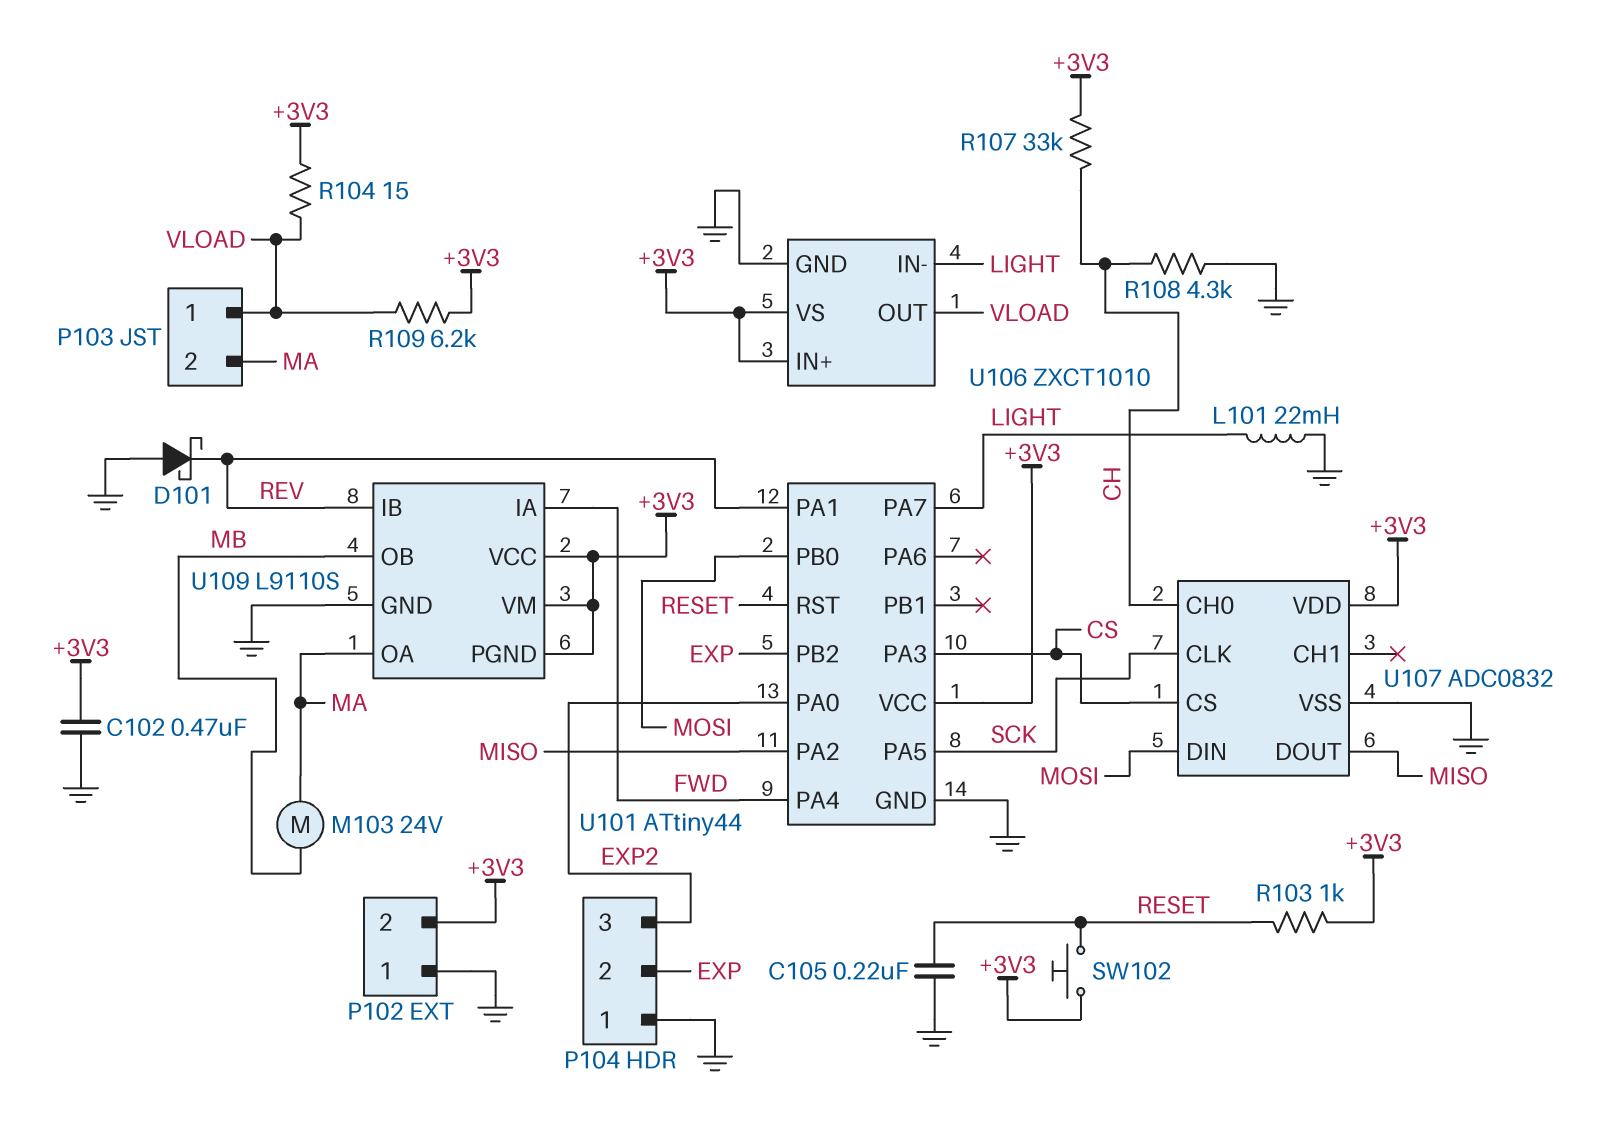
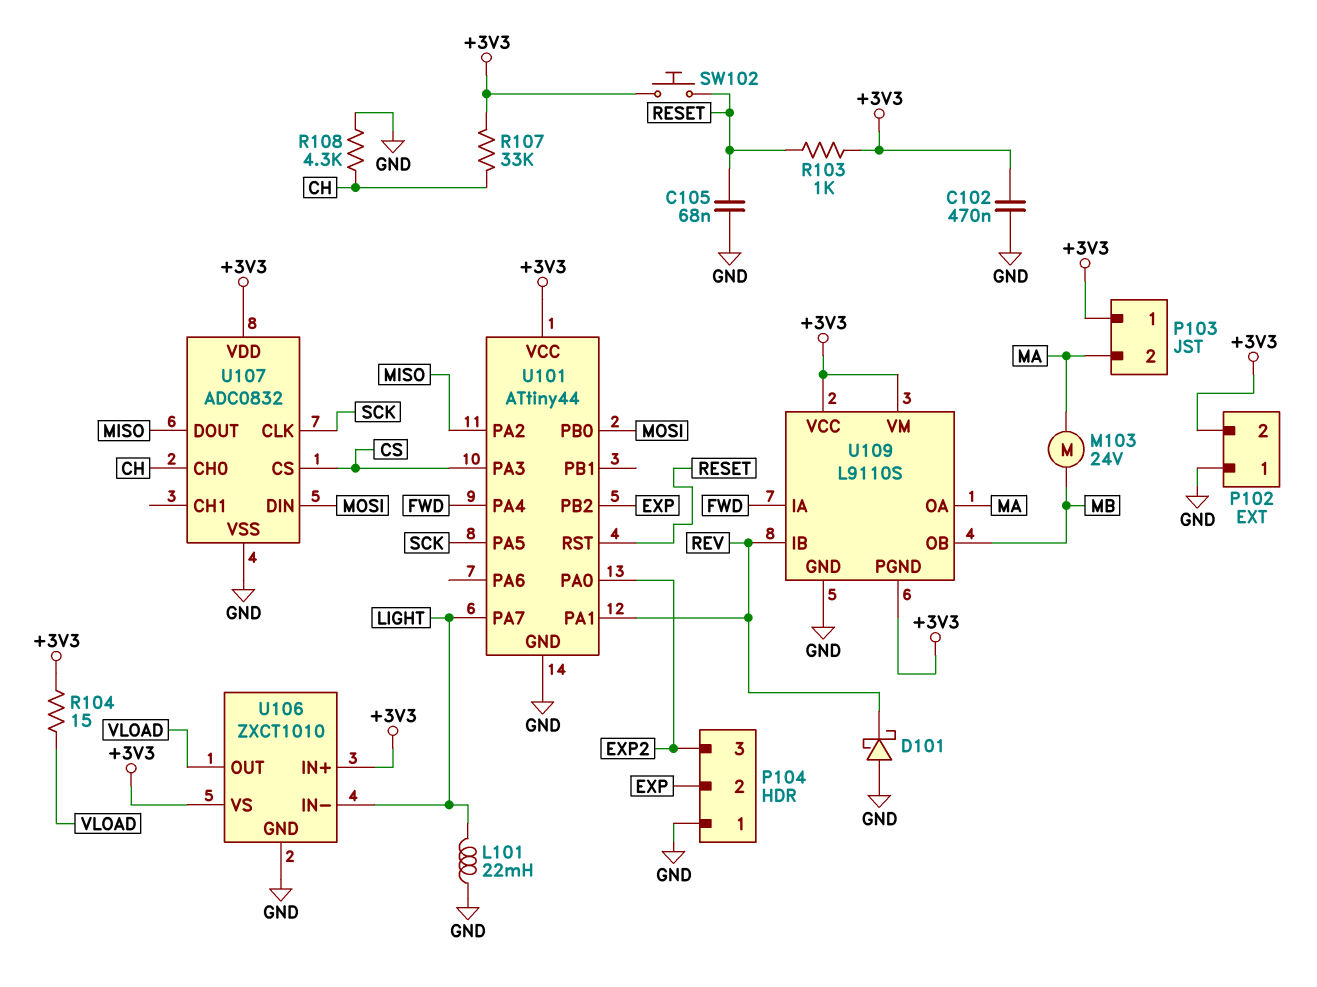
C105: 220nF (GND, RESET) -> 68nF (GND, RESET)
P103 pin 1: VLOAD -> +3V3
R109: 6.2k (+3V3, VLOAD) -> none

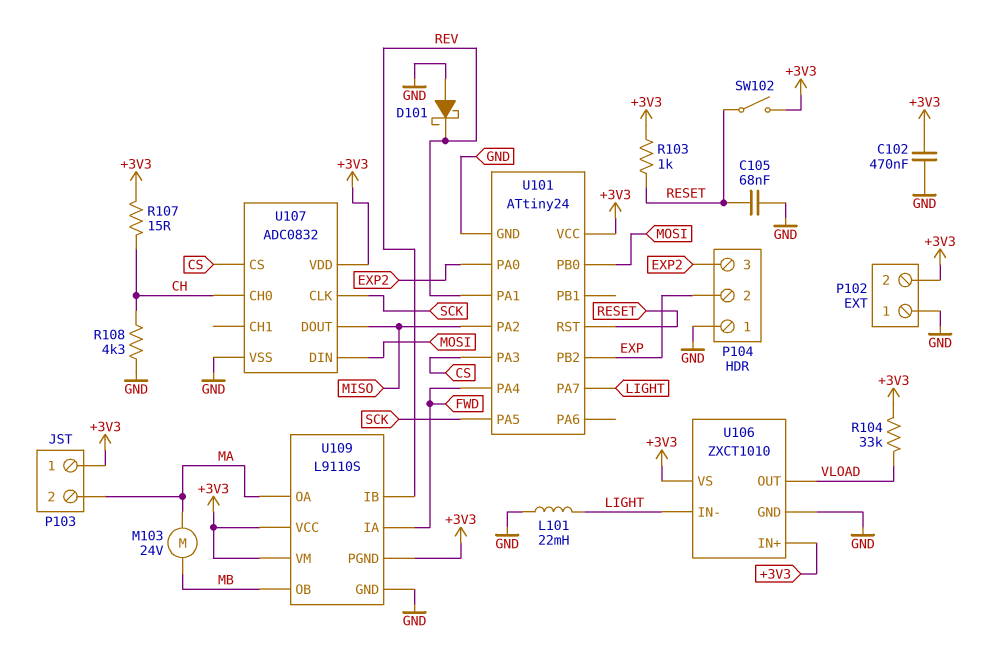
R104: 15 (+3V3, VLOAD) -> 33k (+3V3, VLOAD)
R107: 33k (+3V3, CH) -> 15 (+3V3, CH)
SW102: button (+3V3, RESET) -> switch (+3V3, RESET)
U101: ATtiny44 -> ATtiny24

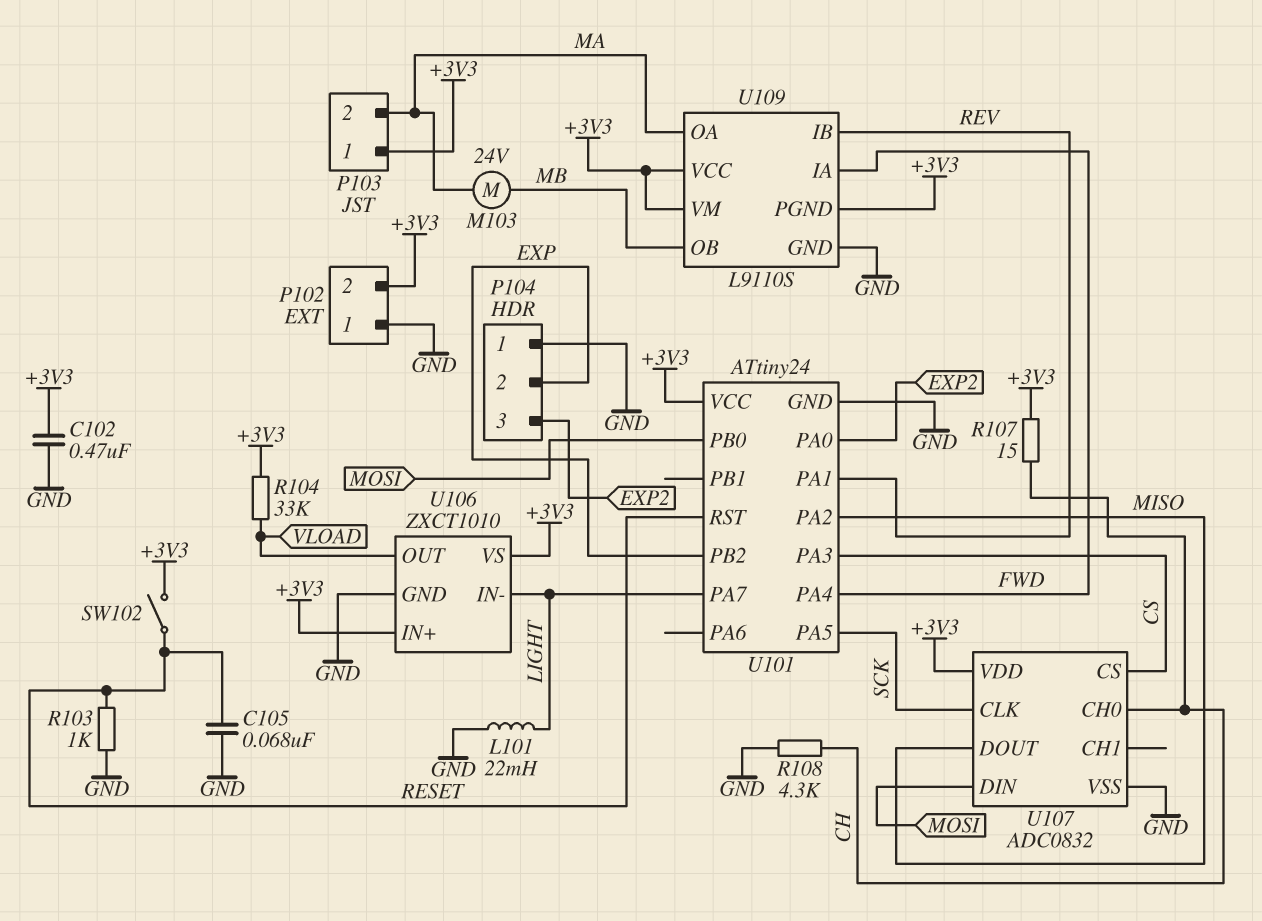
D101: schottky (A GND, K REV) -> none
R103: 1k (+3V3, RESET) -> 1k (GND, RESET)

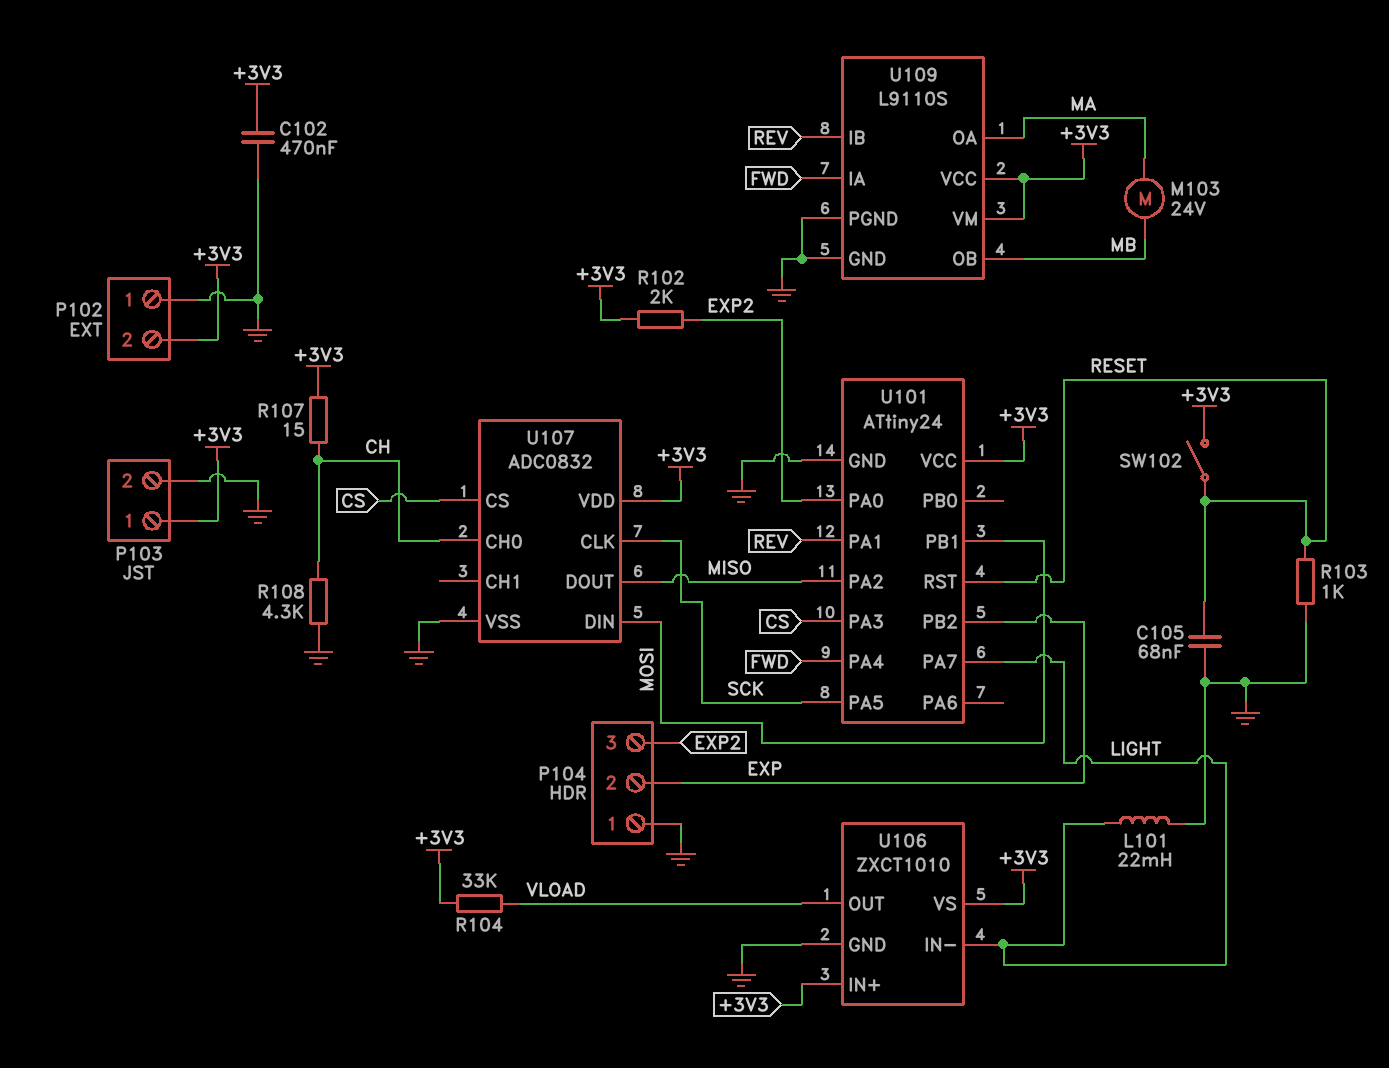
P103 pin 2: MA -> GND
R102: none -> 2k (+3V3, EXP2)
U101 pin PB0: MOSI -> none
U101 pin PB1: none -> MOSI
U109 pin PGND: +3V3 -> GND

